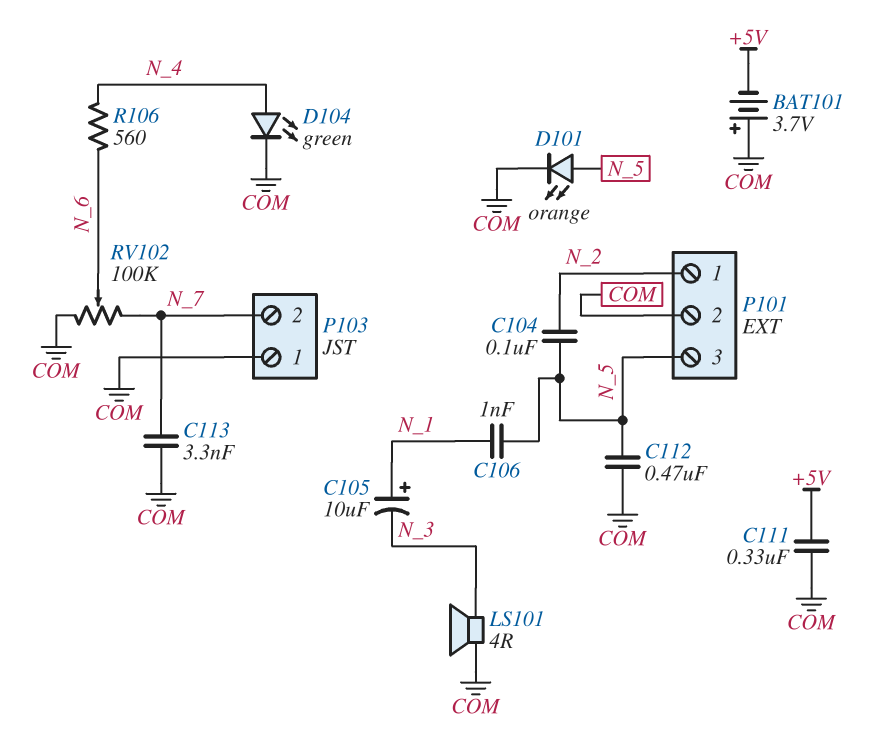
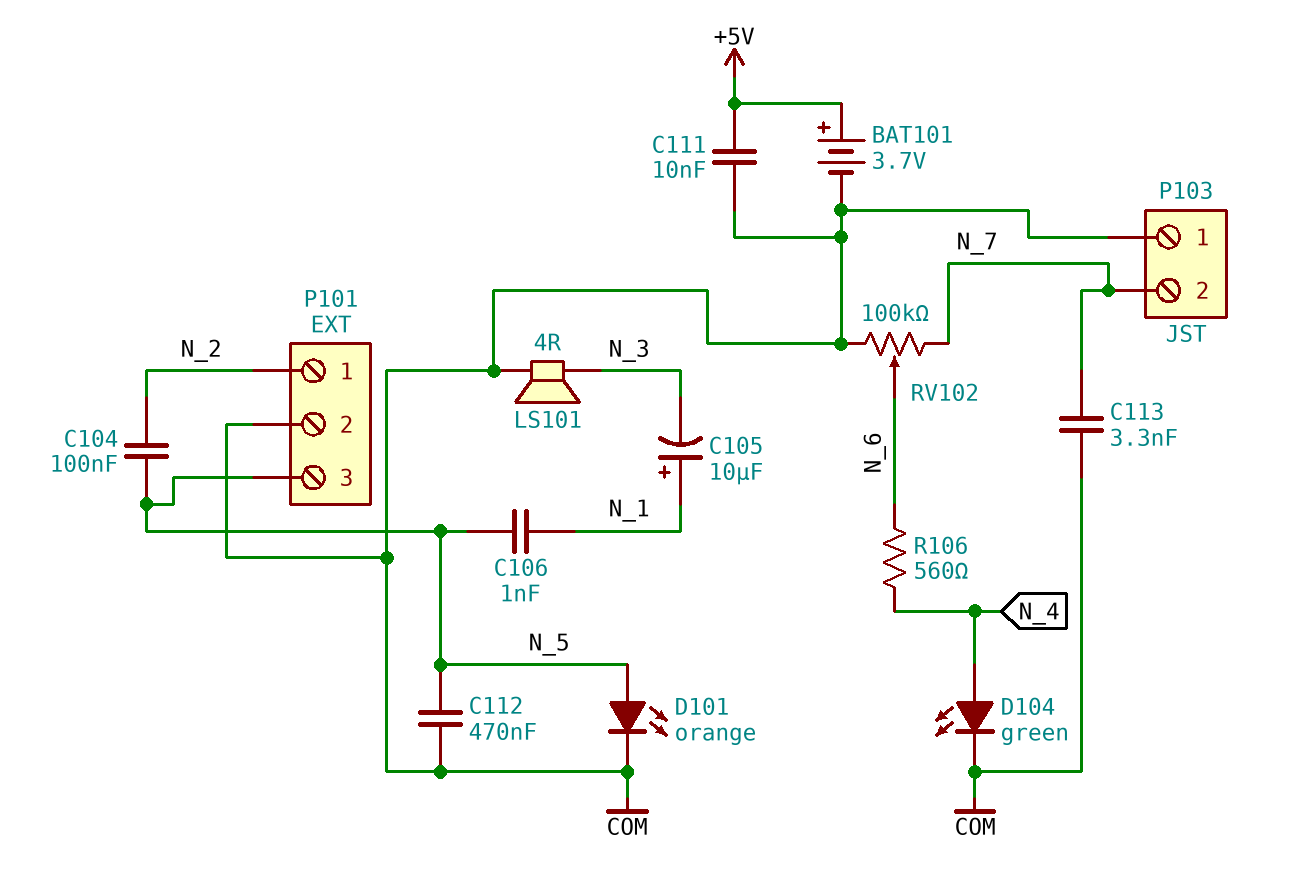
BAT101: 3.7V (plus COM, minus +5V) -> 3.7V (plus +5V, minus COM)
C111: 330nF (+5V, COM) -> 10nF (+5V, COM)

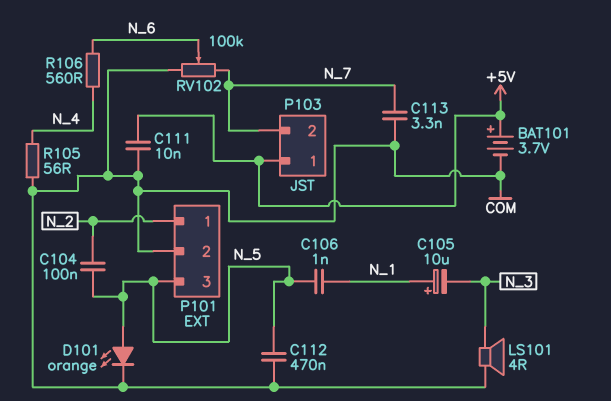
D104: LED green (A N_4, K COM) -> none
P103 pin 1: COM -> +5V
R105: none -> 56 (COM, N_4)

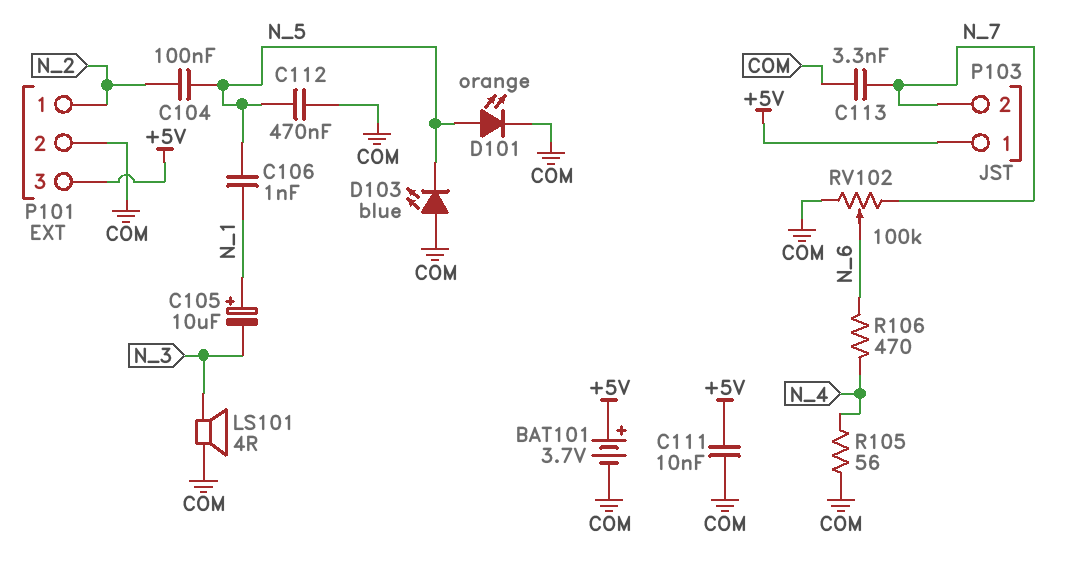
D103: none -> LED blue (A COM, K N_5)
P101 pin 3: N_5 -> +5V
R106: 560 (N_4, N_6) -> 470 (N_4, N_6)

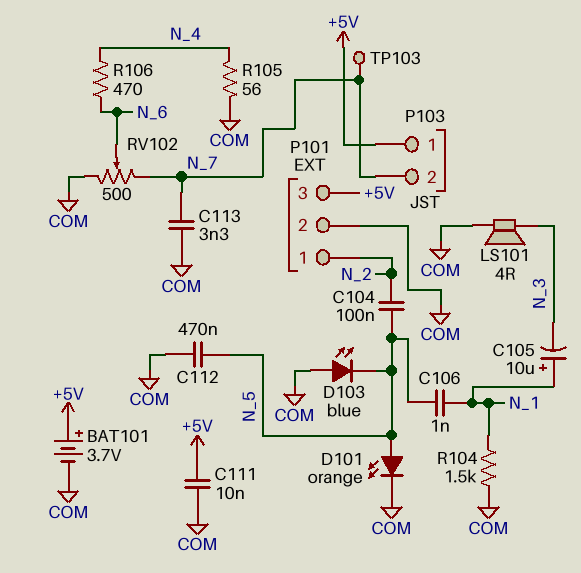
R104: none -> 1.5k (COM, N_1)
RV102: 100k (COM, N_7, wiper N_6) -> 500 (COM, N_7, wiper N_6)
TP103: none -> test point (N_7)

